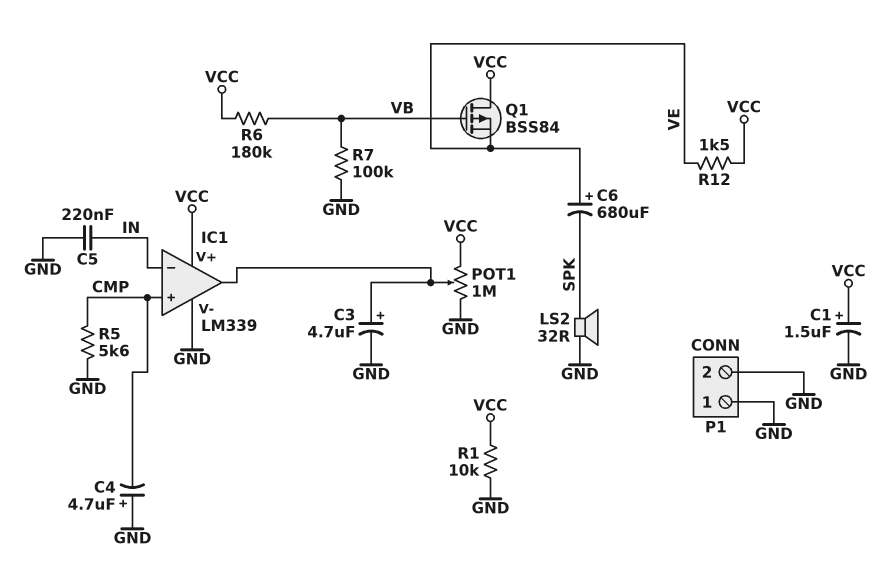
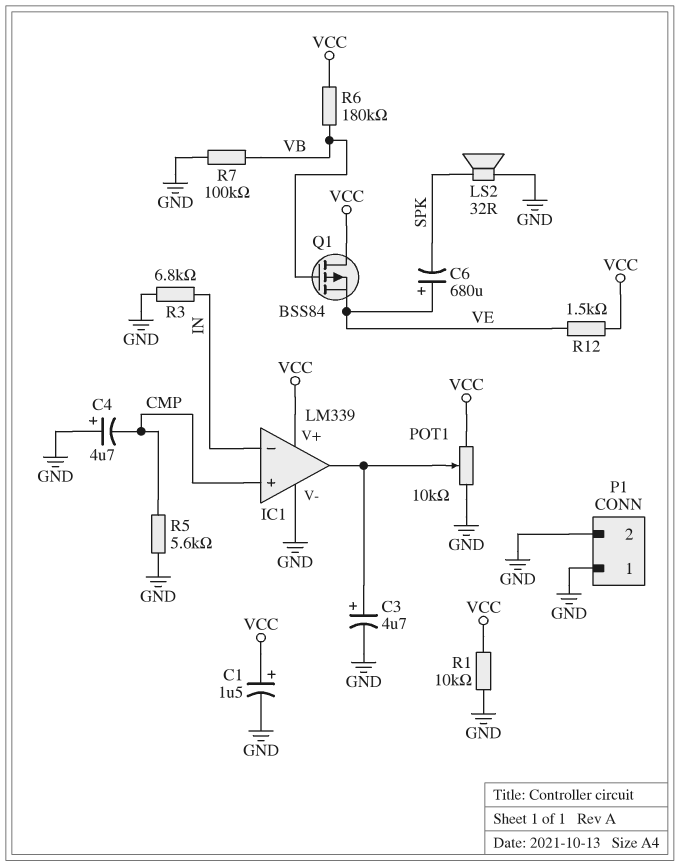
C5: 220nF (GND, IN) -> none
POT1: 1M (GND, VCC, wiper IC1/out) -> 10k (GND, VCC, wiper IC1/out)
R3: none -> 6.8k (GND, IN)

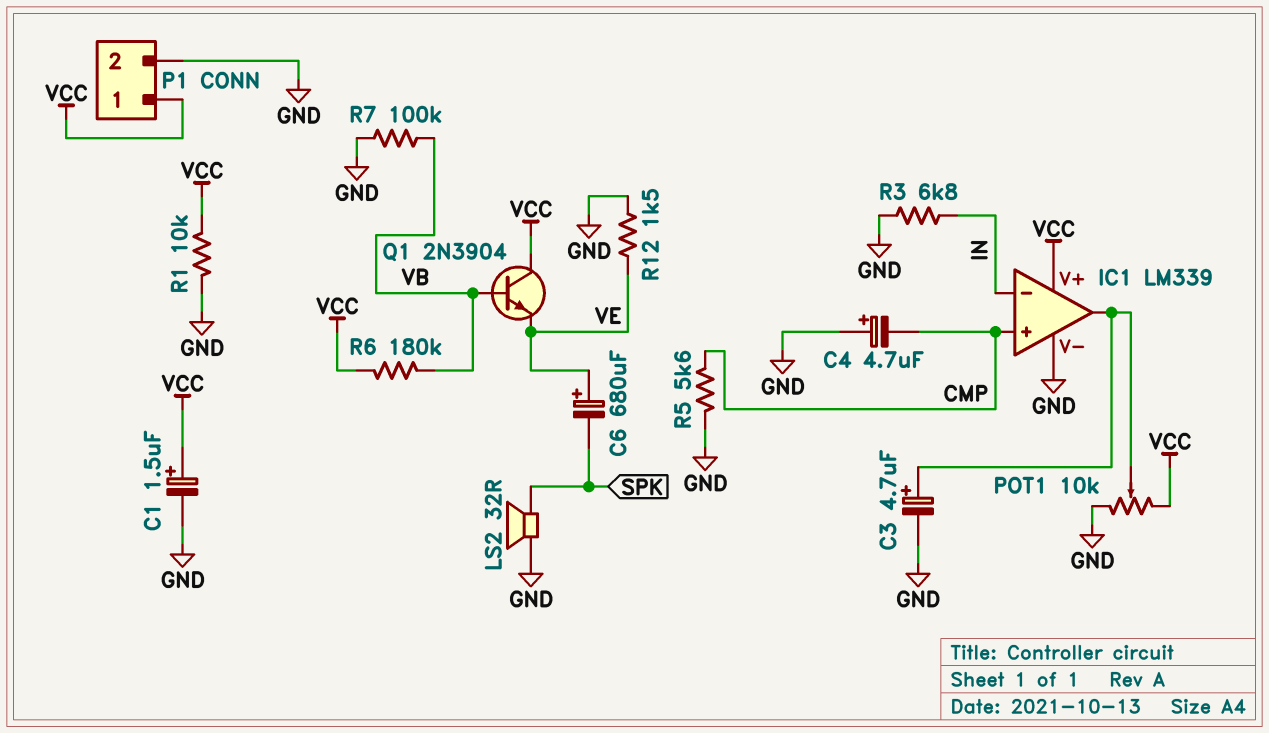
P1 pin 1: GND -> VCC
Q1: PMOS BSS84 (G VB, D VCC, S VE) -> NPN 2N3904 (B VB, C VCC, E VE)
R12: 1.5k (VCC, VE) -> 1.5k (GND, VE)

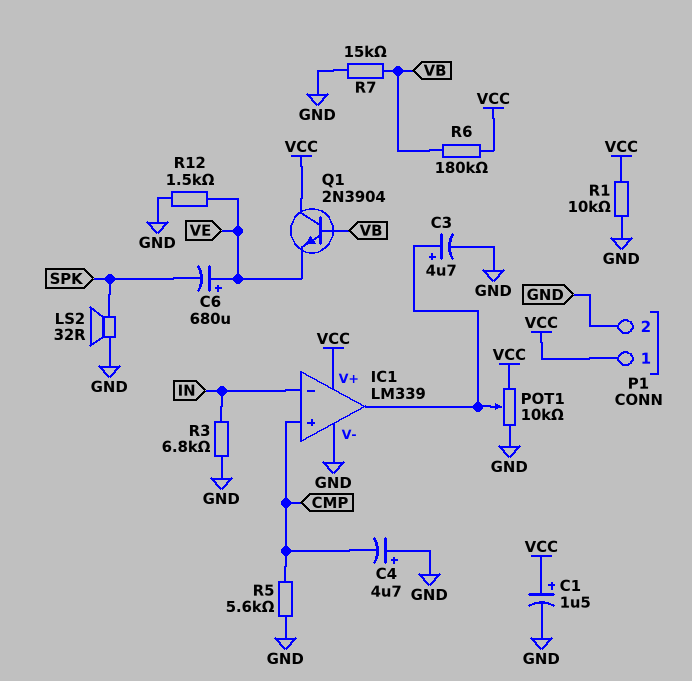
R7: 100k (GND, VB) -> 15k (GND, VB)

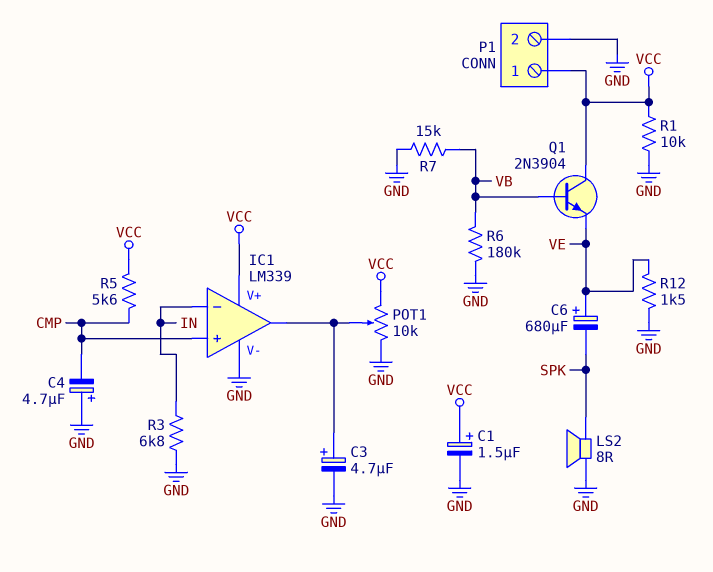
LS2: speaker 32R (GND, SPK) -> speaker 8R (GND, SPK)
R5: 5.6k (CMP, GND) -> 5.6k (CMP, VCC)
R6: 180k (VB, VCC) -> 180k (GND, VB)

